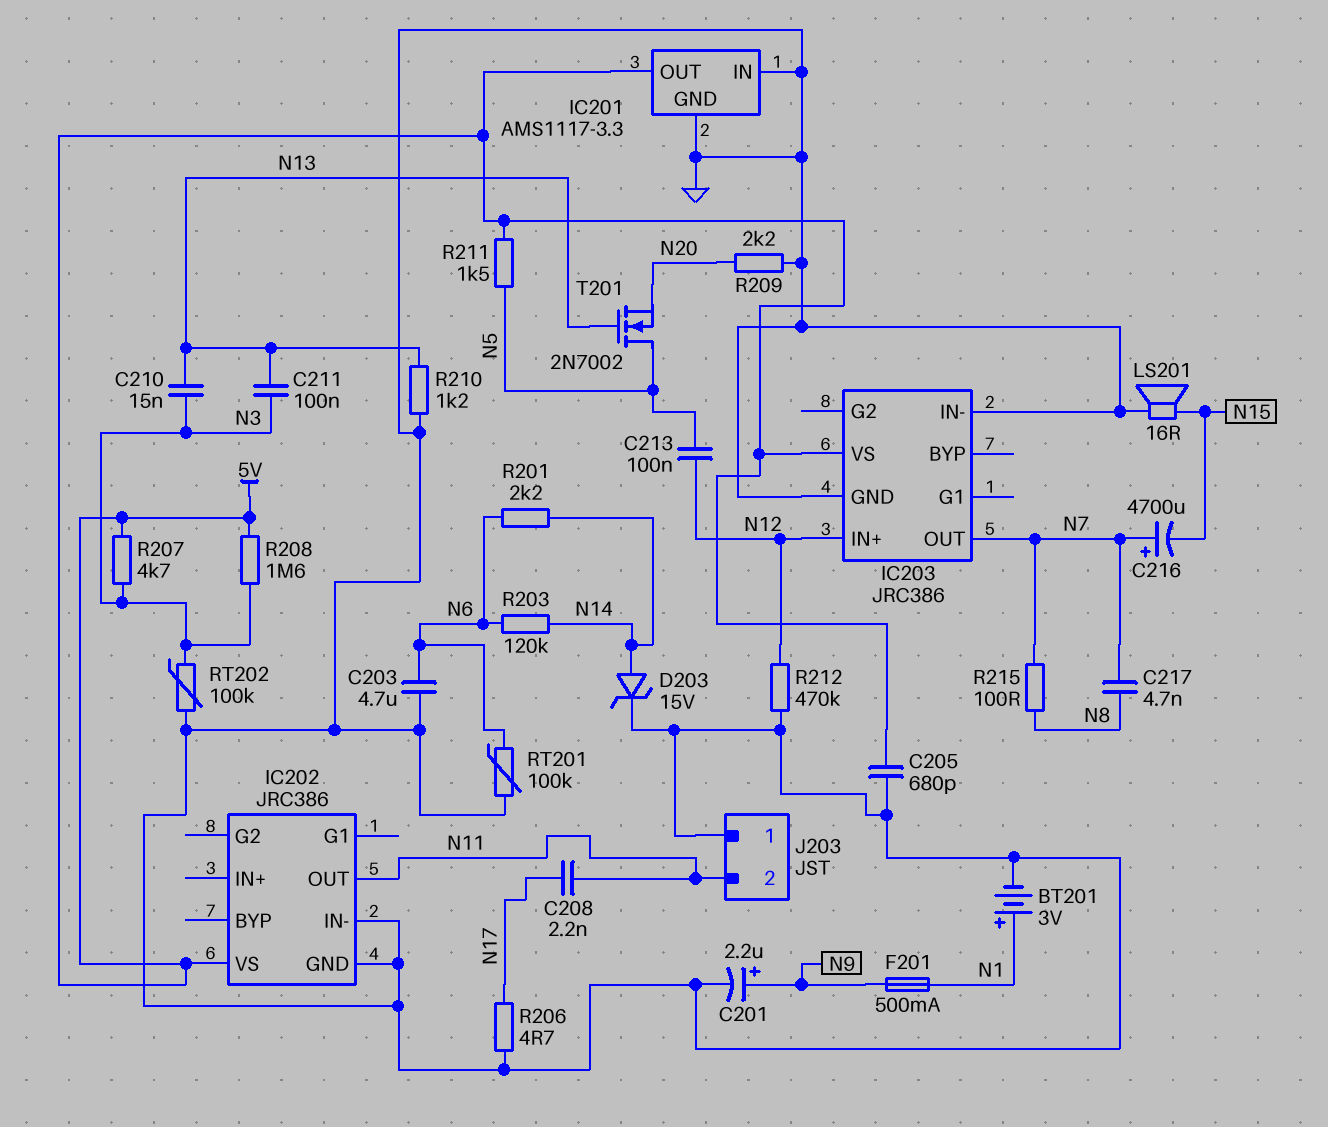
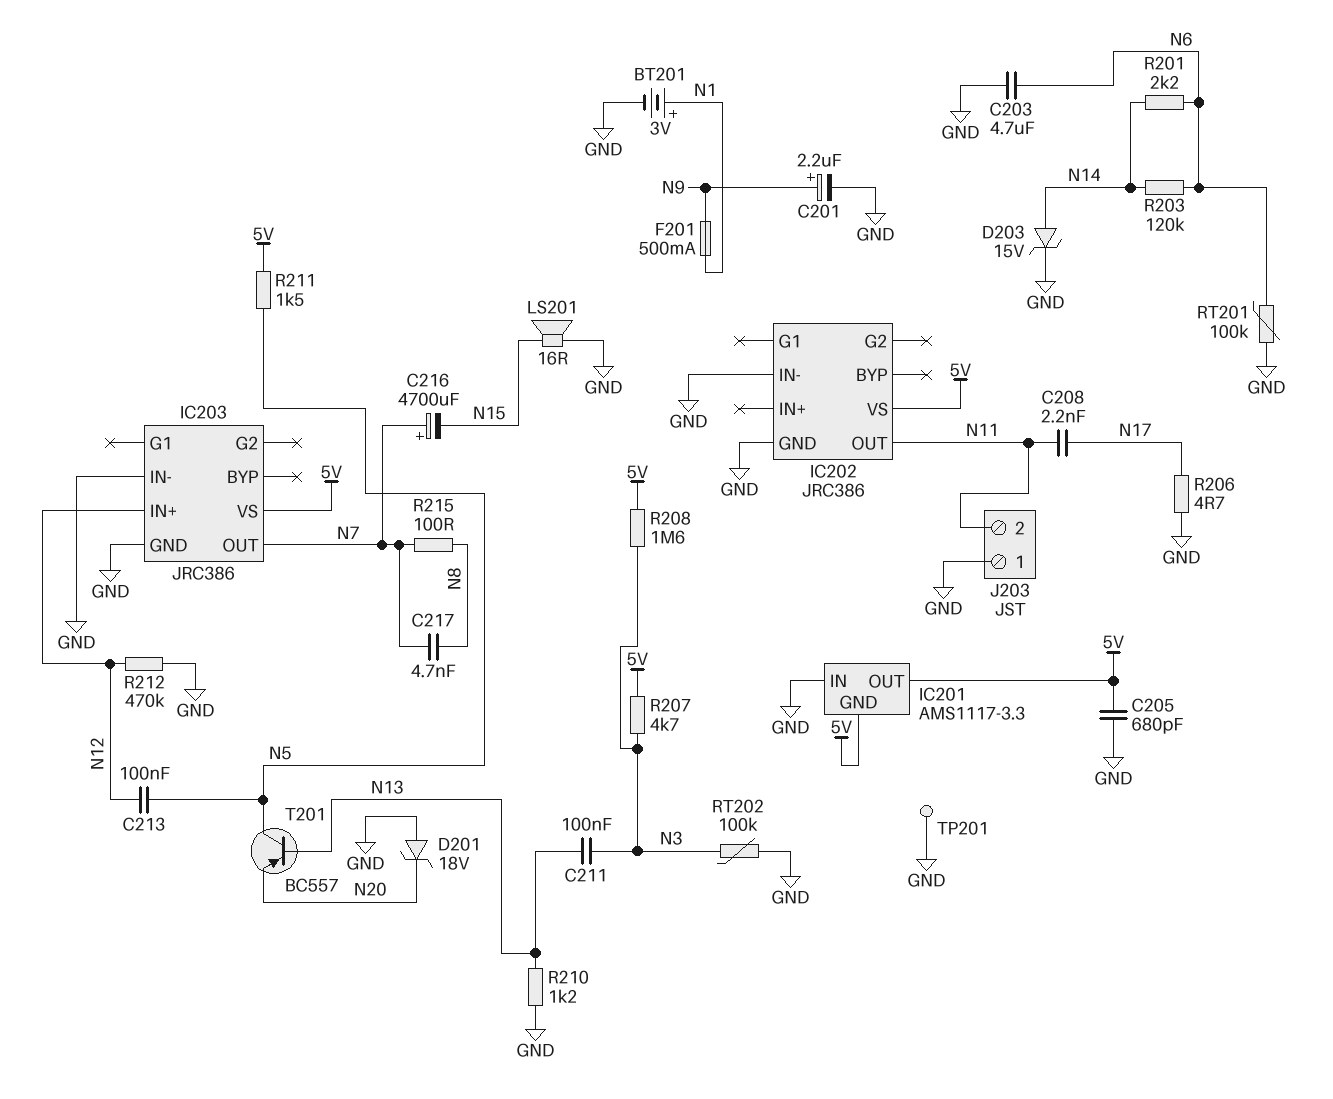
C210: 15nF (N3, N13) -> none
D201: none -> zener 18V (A GND, K N20)
IC201 pin GND: GND -> 5V
R209: 2.2k (GND, N20) -> none
T201: NMOS 2N7002 (G N13, D N5, S N20) -> PNP BC557 (B N13, C N5, E N20)
TP201: none -> test point (GND)

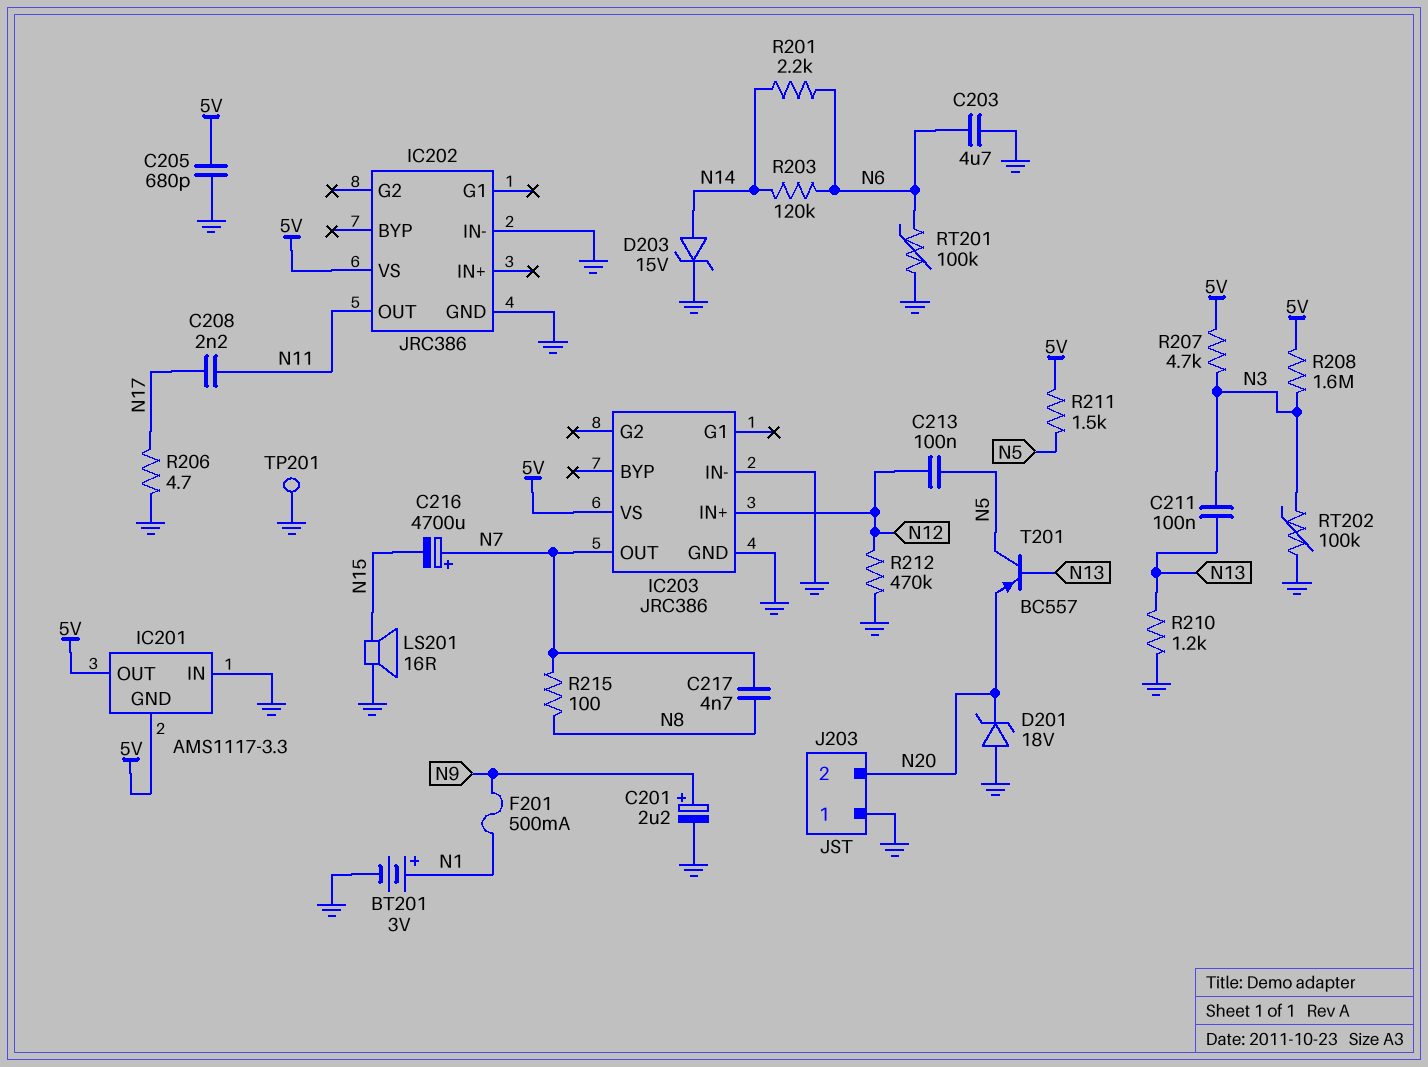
J203 pin 2: N11 -> N20

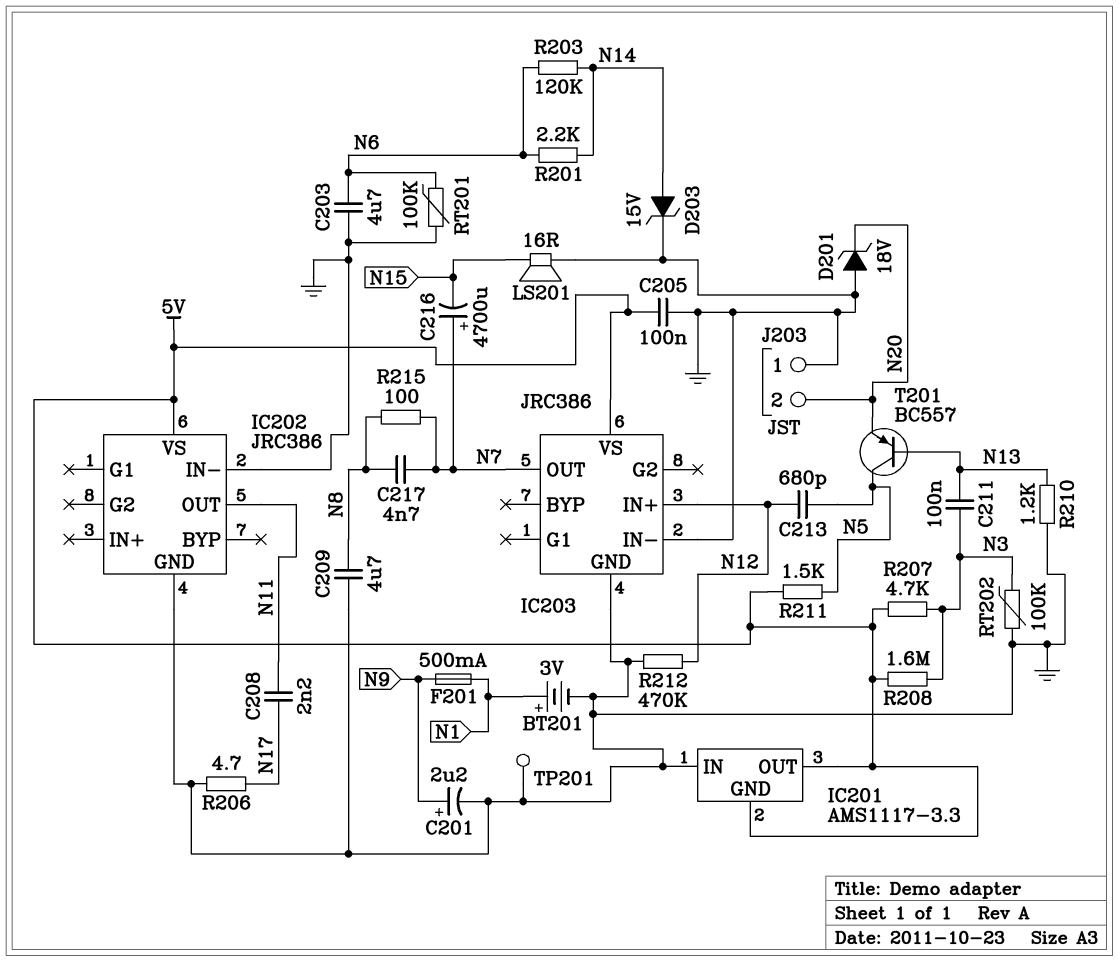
C205: 680pF (5V, GND) -> 100nF (5V, GND)
C209: none -> 4.7uF (GND, N8)
C213: 100nF (N5, N12) -> 680pF (N5, N12)

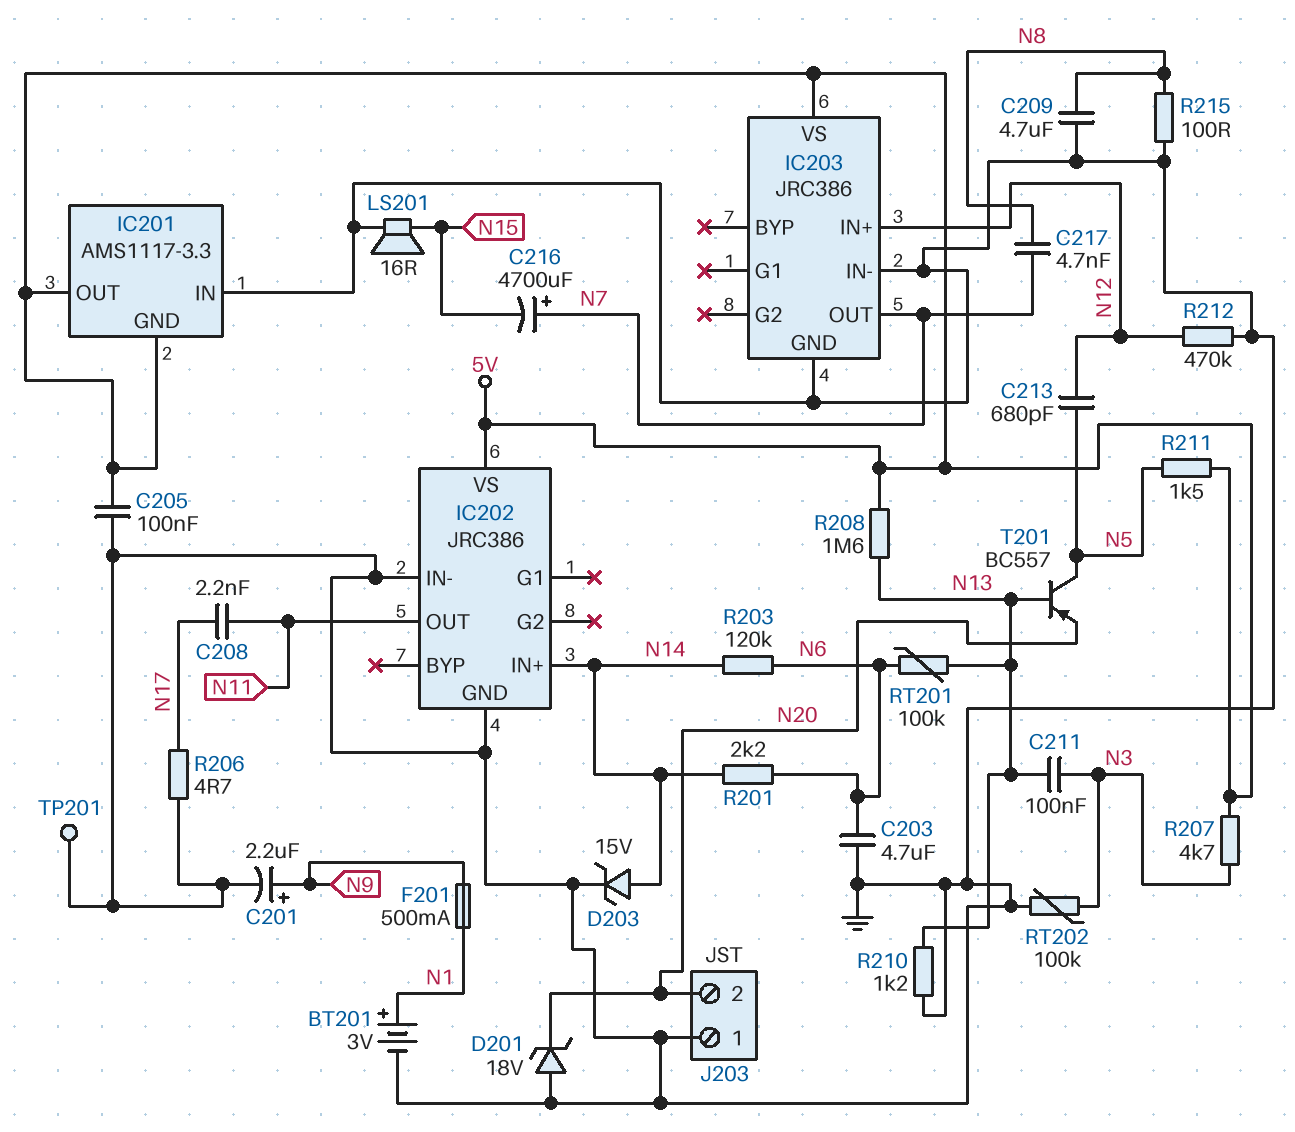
IC202 pin IN+: none -> N14
R208: 1.6M (5V, N3) -> 1.6M (5V, N13)
R215: 100 (N7, N8) -> 100 (GND, N8)
RT201: 100k (GND, N6) -> 100k (N6, N13)

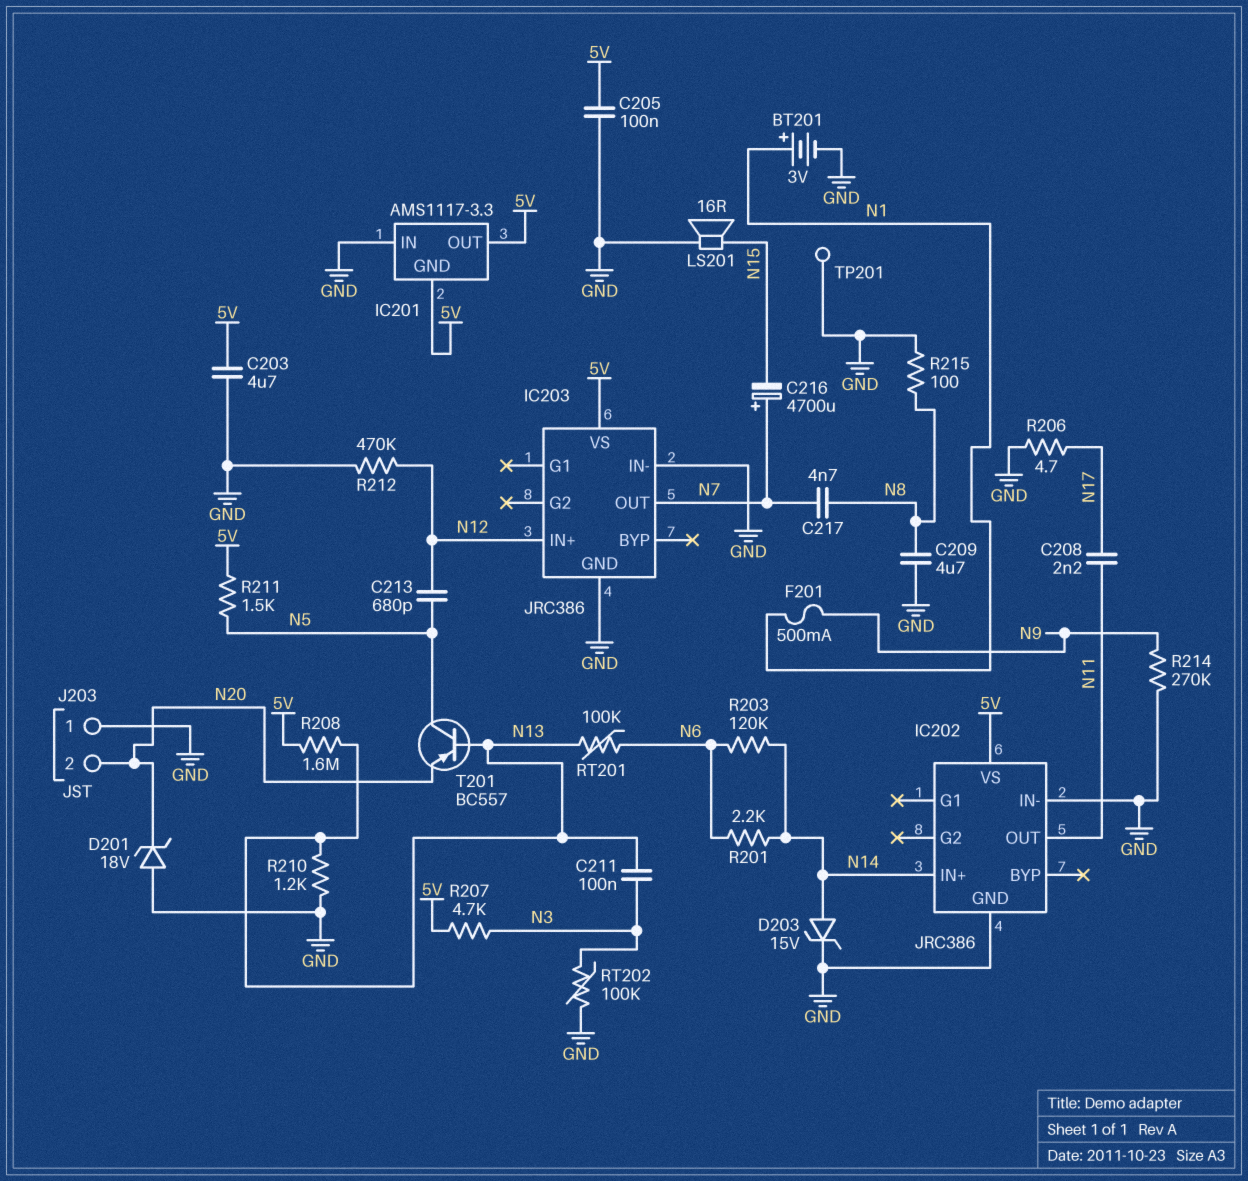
C201: 2.2uF (plus N9, minus GND) -> none
C203: 4.7uF (GND, N6) -> 4.7uF (5V, GND)
R214: none -> 270k (GND, N9)

